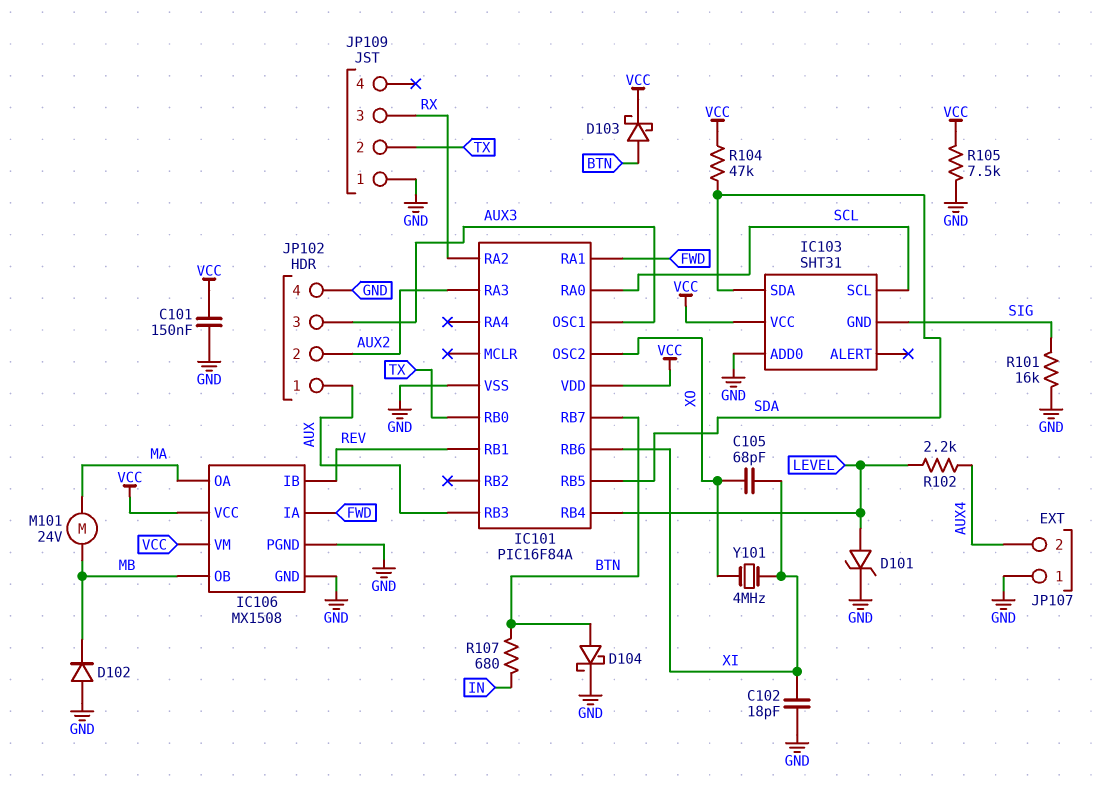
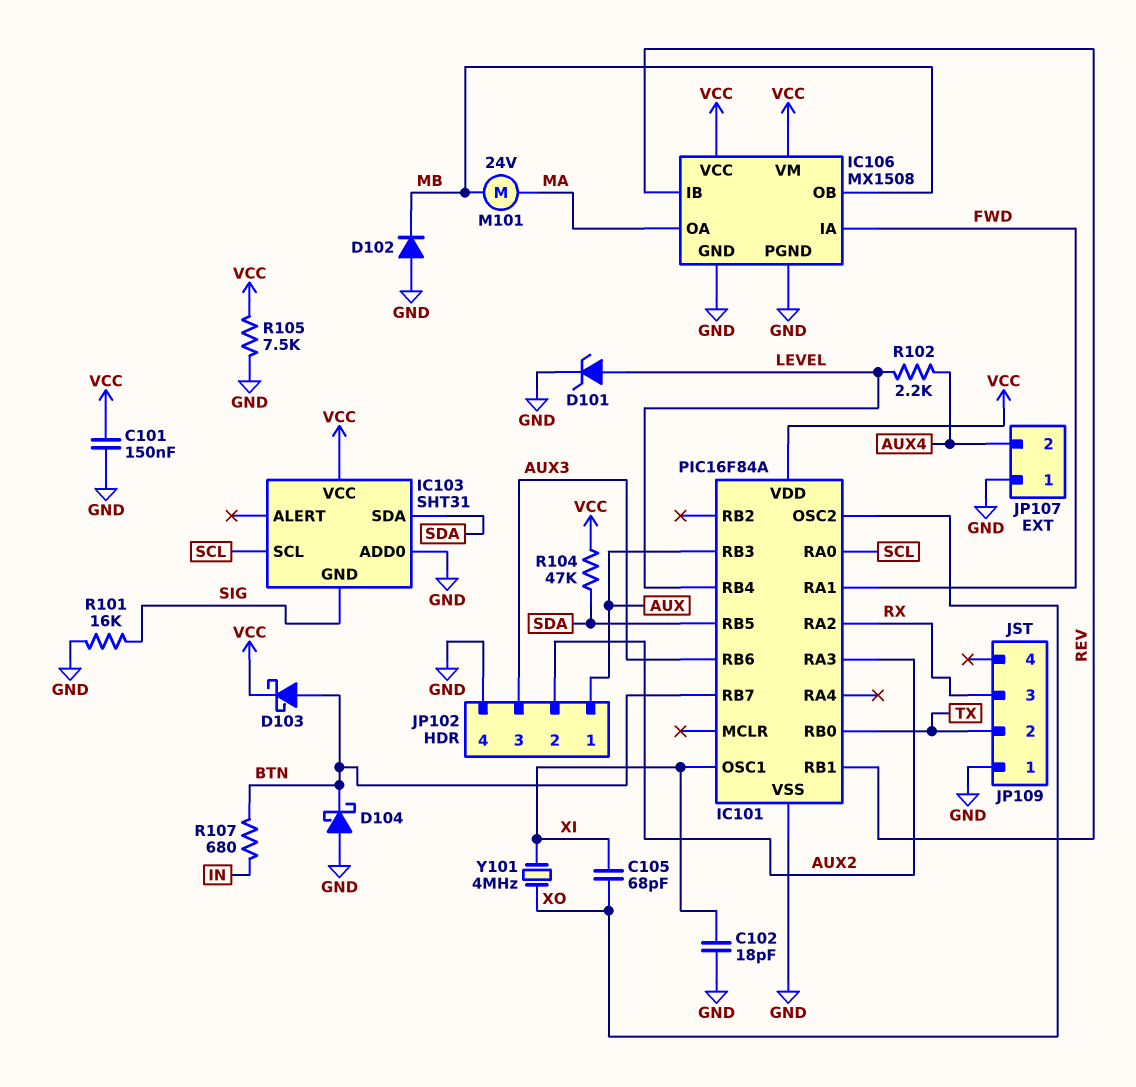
D104: schottky (A BTN, K GND) -> schottky (A GND, K BTN)
IC101 pin OSC1: AUX3 -> XI
IC101 pin RB6: XI -> AUX3

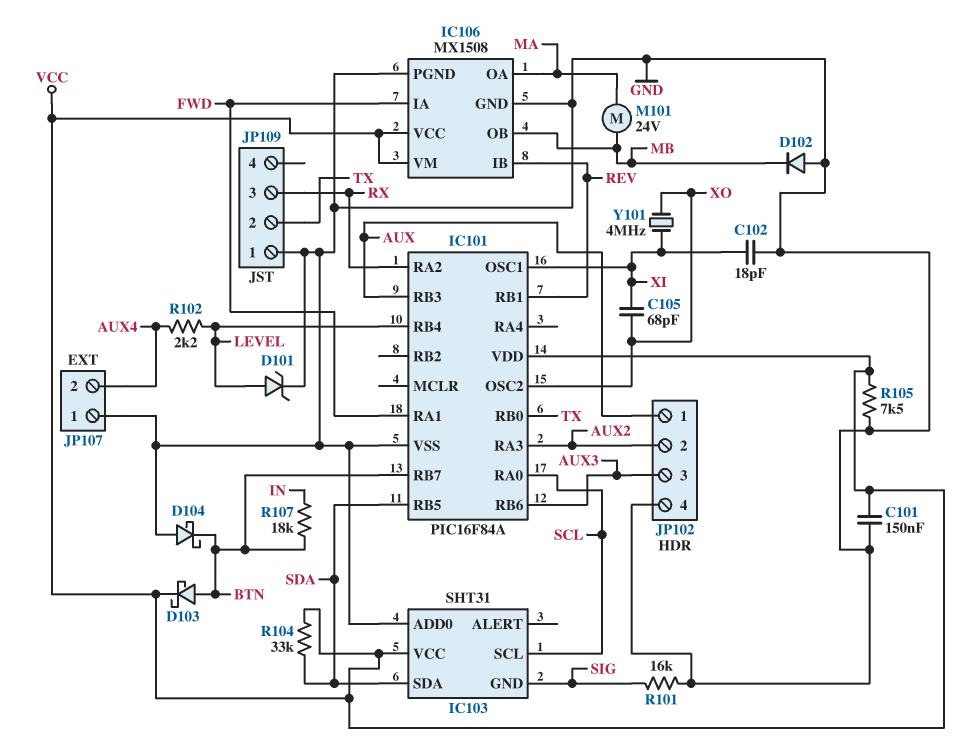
R104: 47k (SDA, VCC) -> 33k (SDA, VCC)
R107: 680 (BTN, IN) -> 18k (BTN, IN)

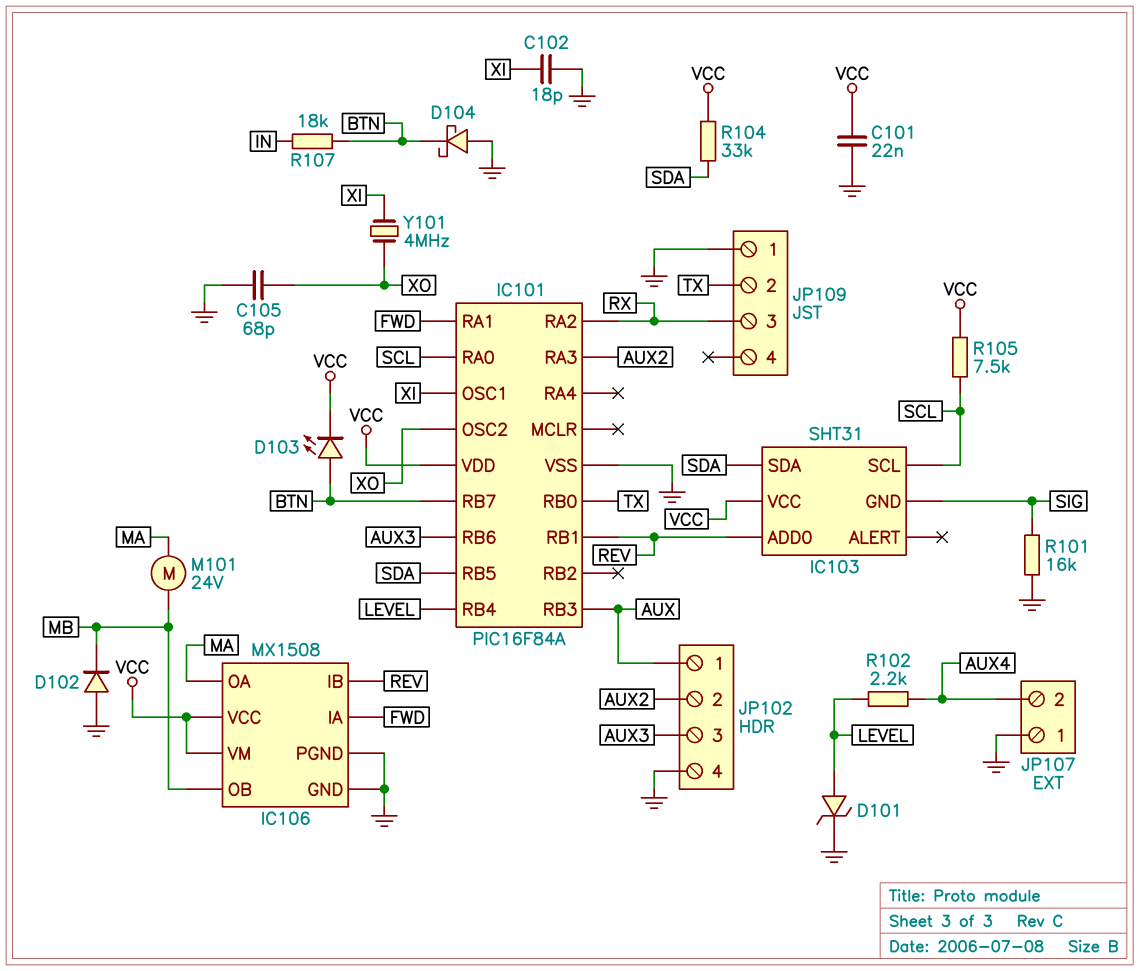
C101: 150nF (GND, VCC) -> 22nF (GND, VCC)
C105: 68pF (XI, XO) -> 68pF (GND, XO)
D103: schottky (A BTN, K VCC) -> LED (A BTN, K VCC)
IC103 pin ADD0: GND -> REV
R105: 7.5k (GND, VCC) -> 7.5k (SCL, VCC)

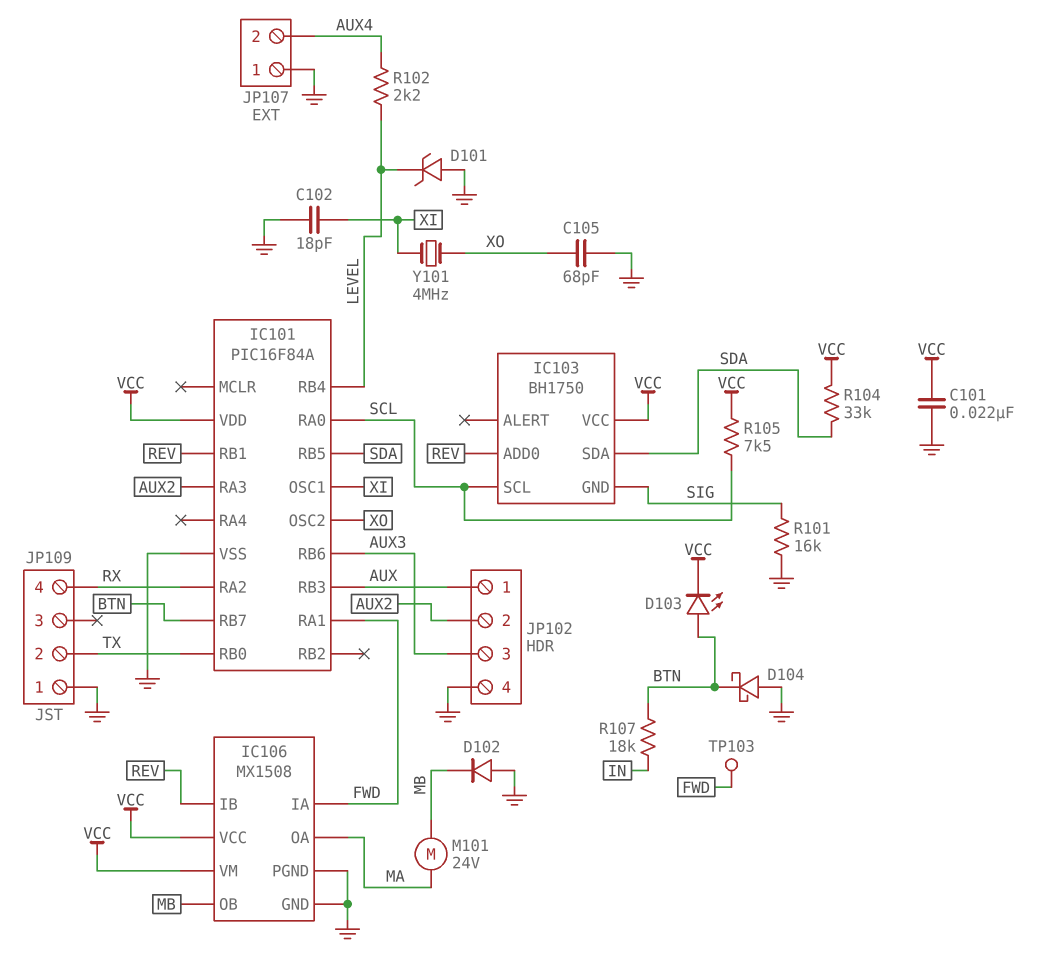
D101: zener (A LEVEL, K GND) -> zener (A GND, K LEVEL)
IC103: SHT31 -> BH1750
JP109 pin 3: RX -> none
JP109 pin 4: none -> RX
TP103: none -> test point (FWD)

